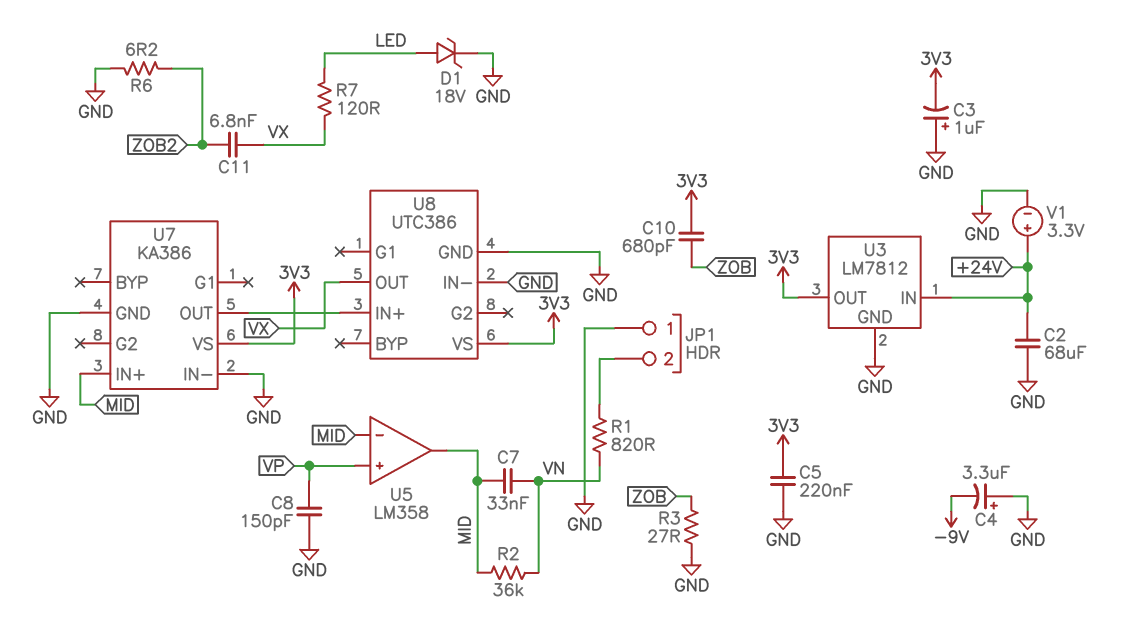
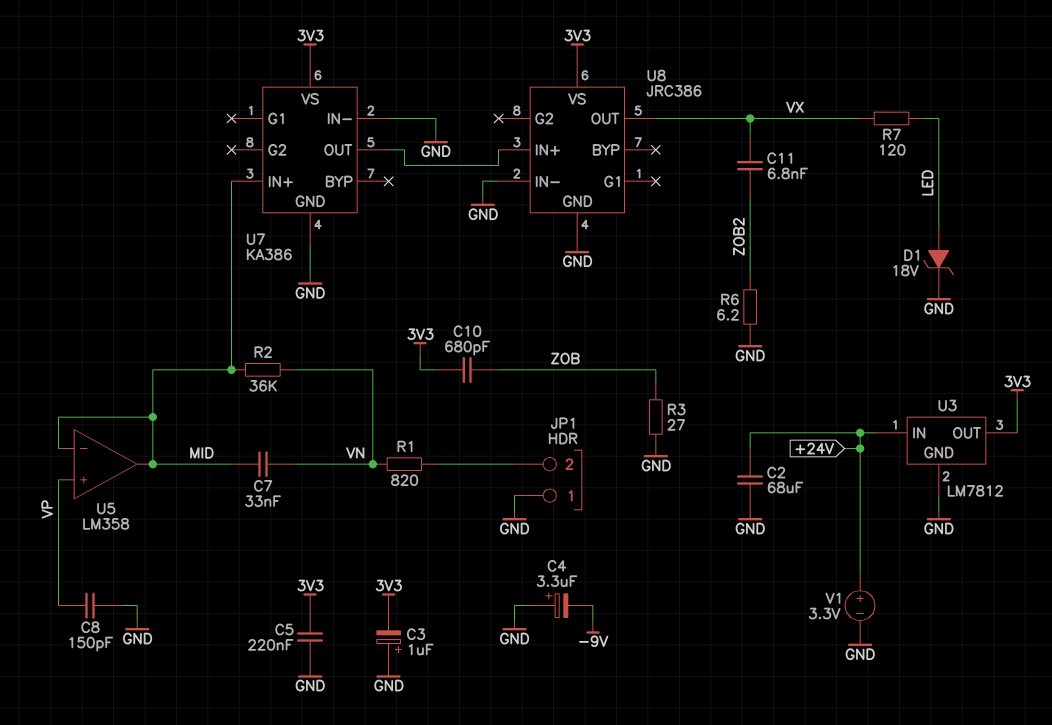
U8: UTC386 -> JRC386

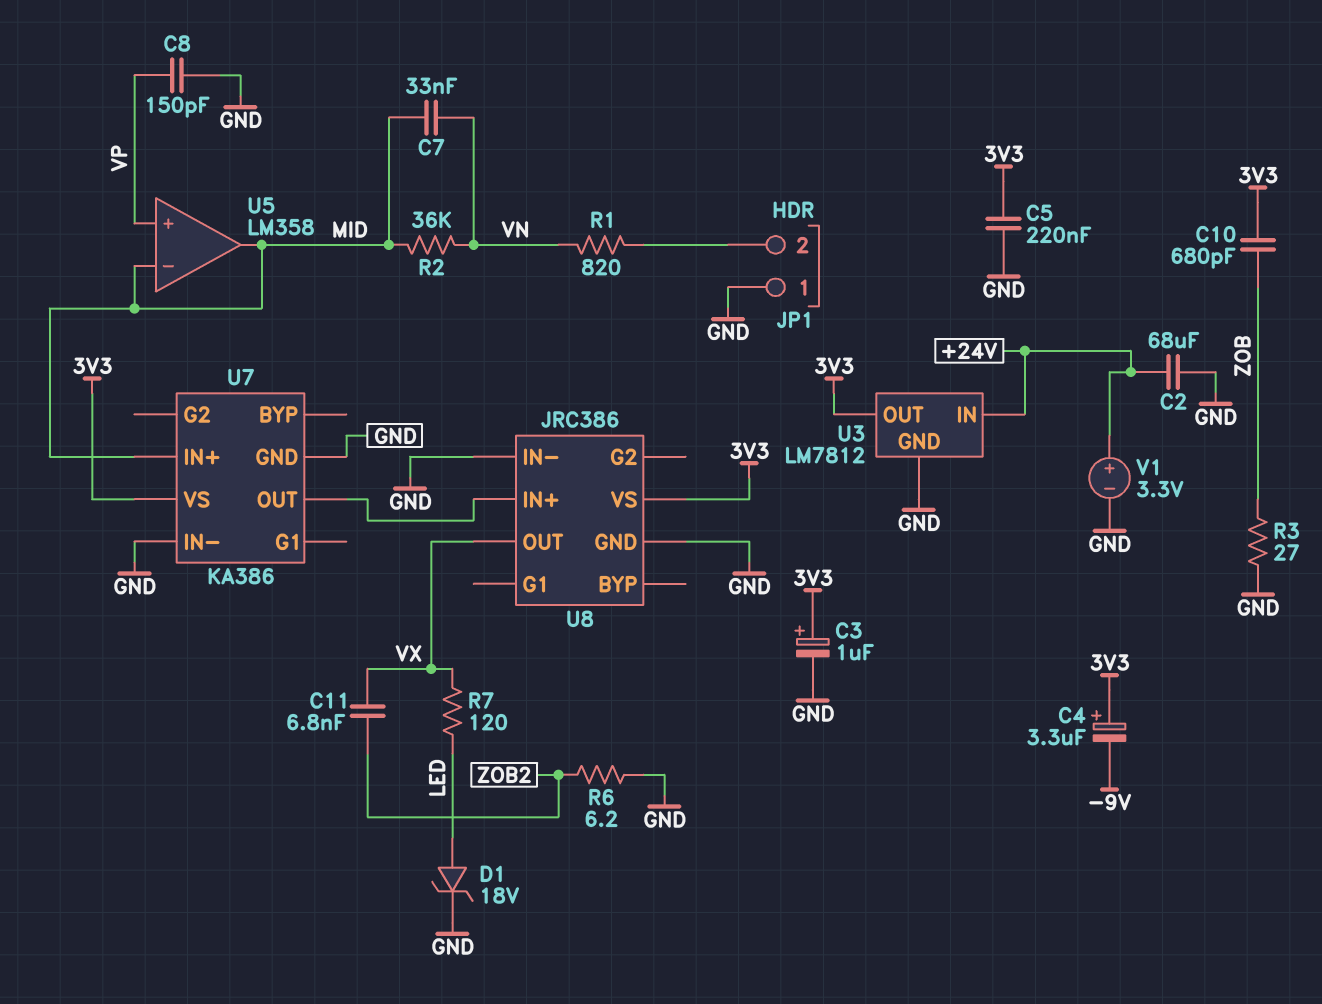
C3: 1uF (plus GND, minus 3V3) -> 1uF (plus 3V3, minus GND)
C4: 3.3uF (plus GND, minus -9V) -> 3.3uF (plus 3V3, minus -9V)

